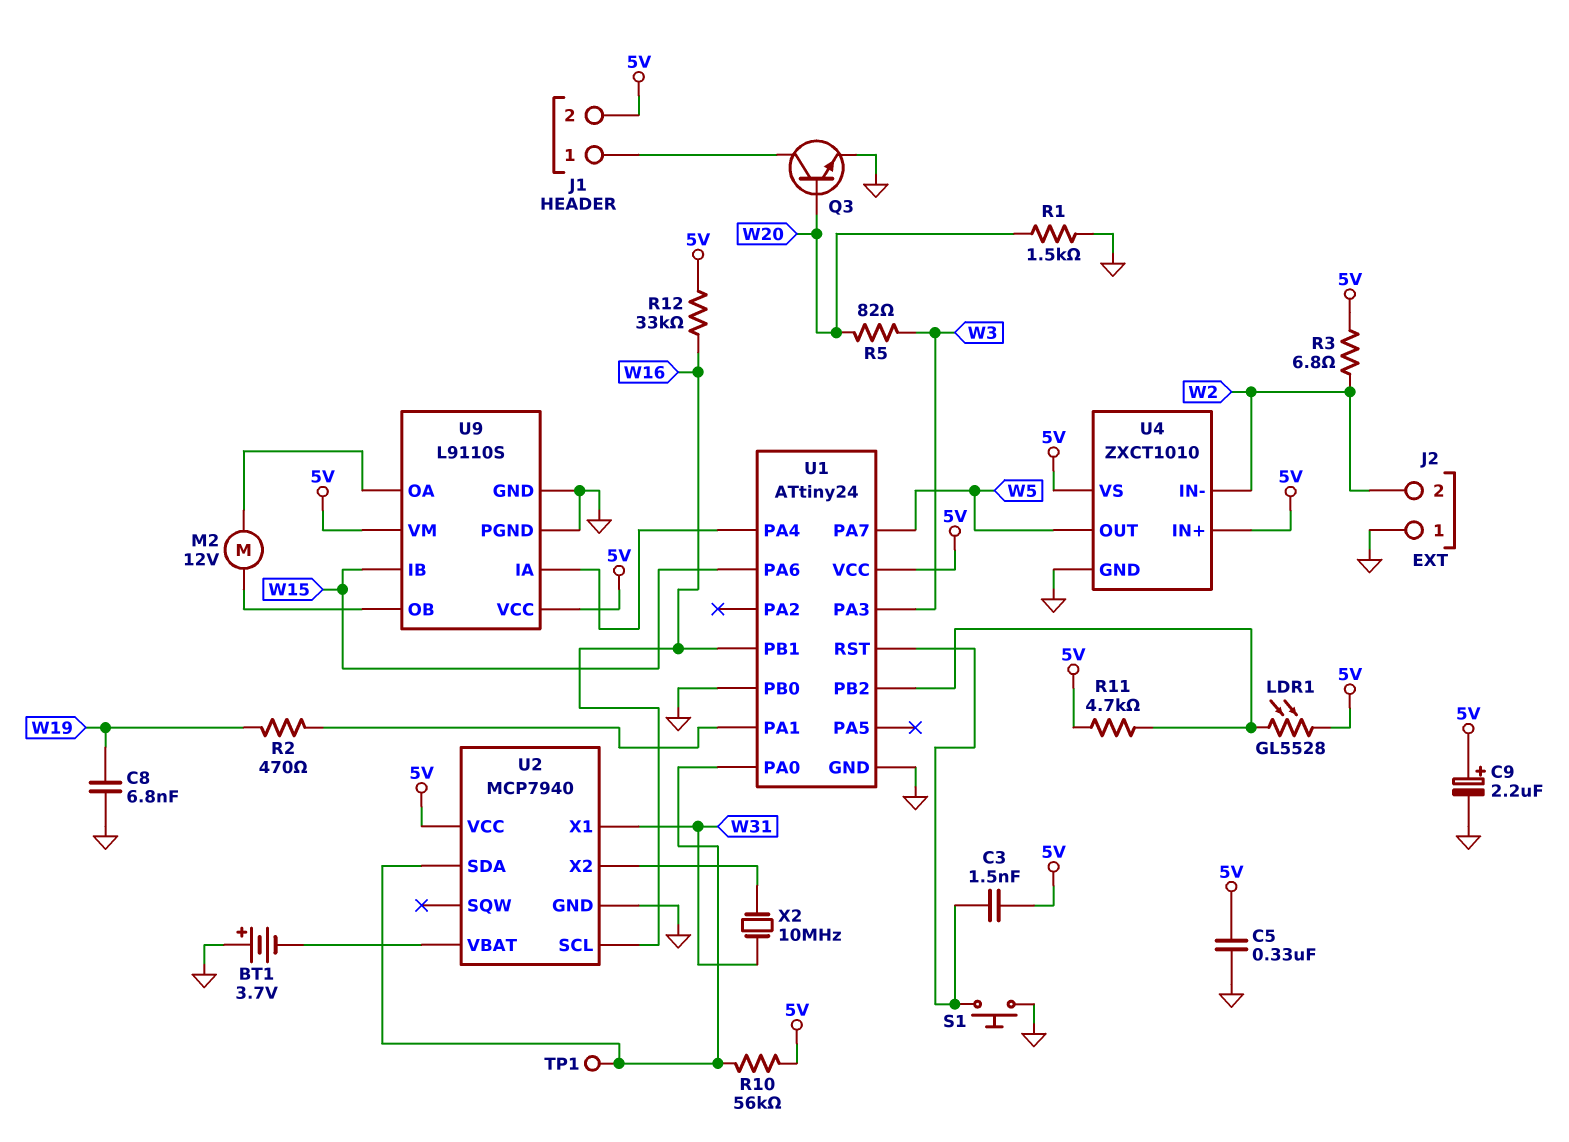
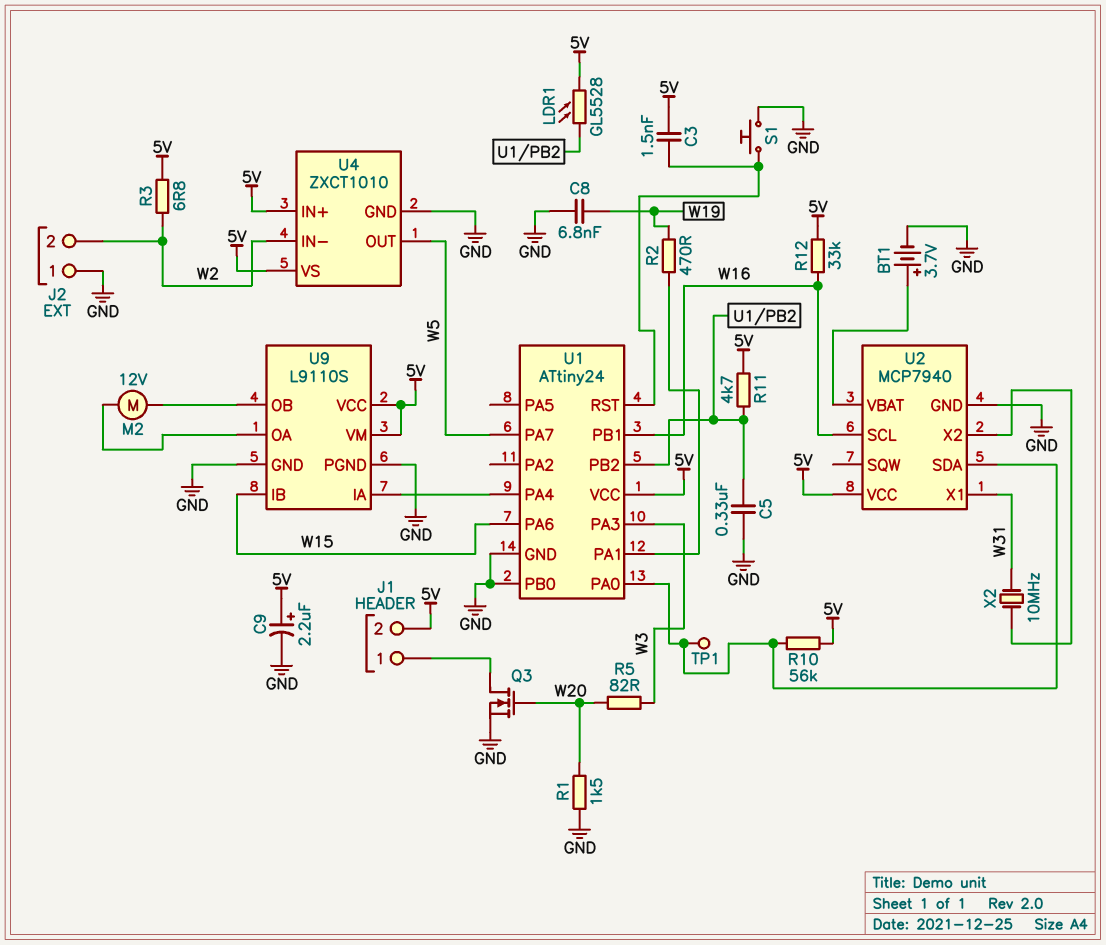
BT1: 3.7V (plus GND, minus U2/VBAT) -> 3.7V (plus U2/VBAT, minus GND)
C5: 330nF (5V, GND) -> 330nF (GND, U1/PB2)
Q3: NPN (B W20, C J1/1, E GND) -> NMOS (G W20, D J1/1, S GND)

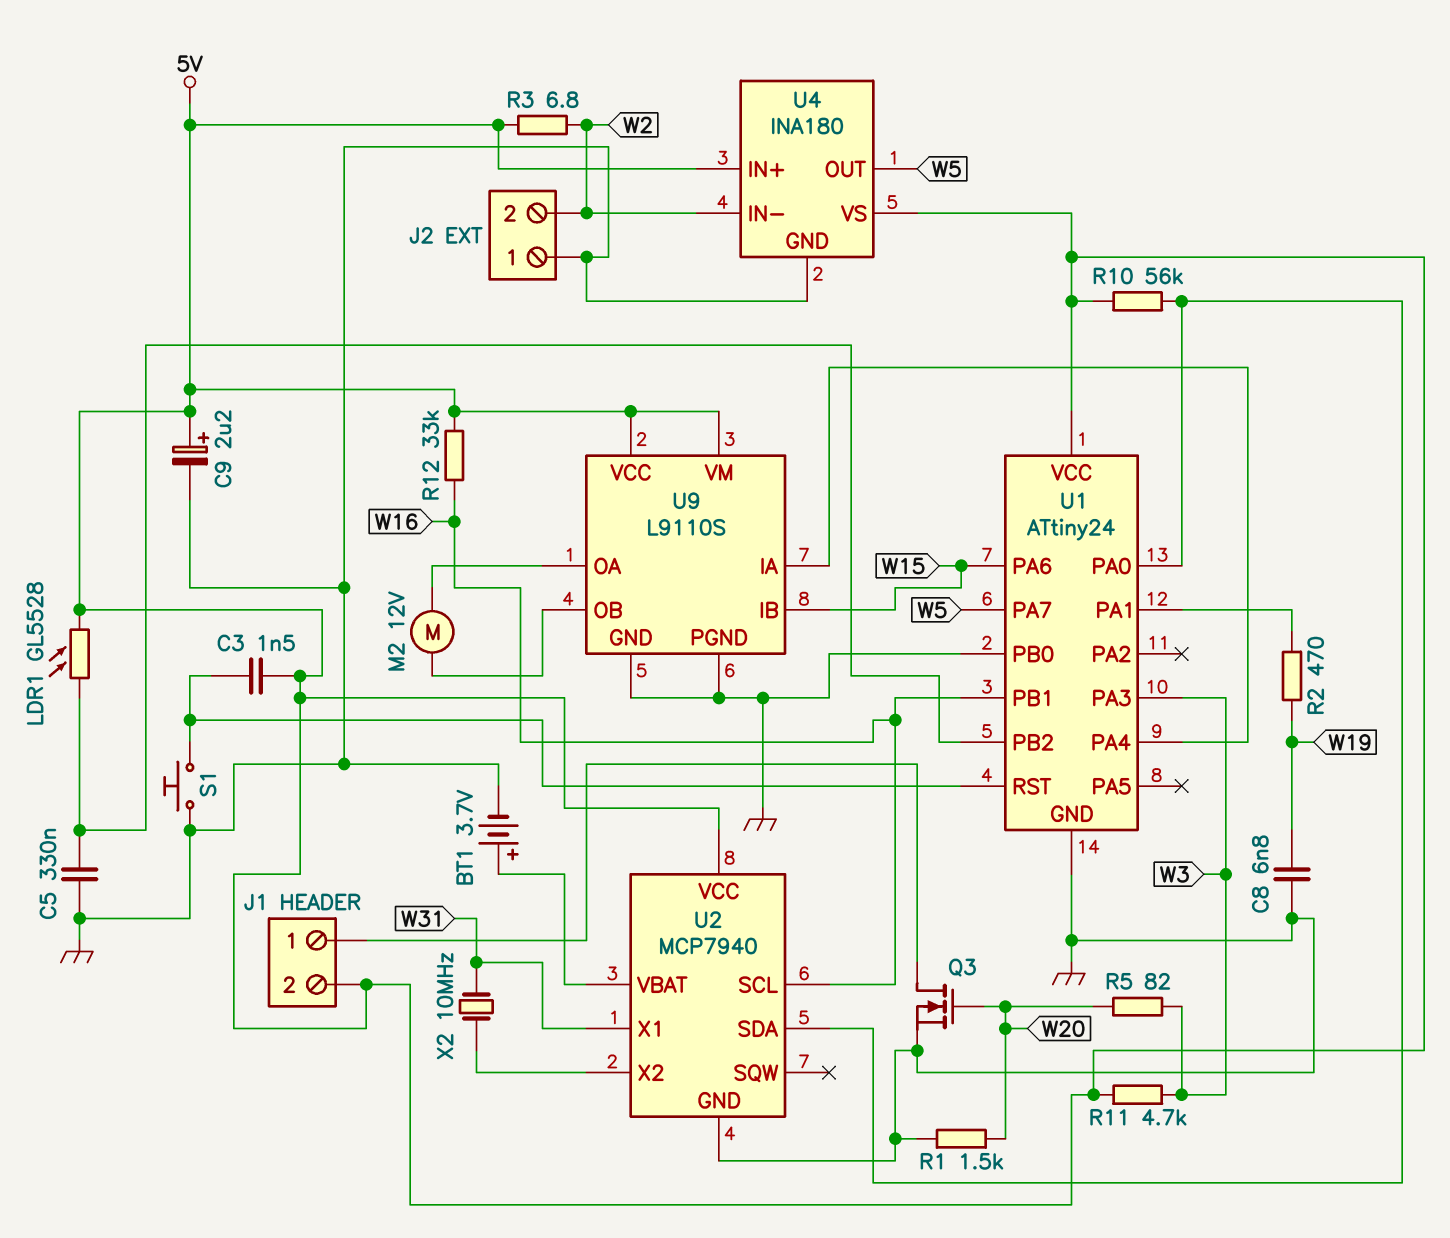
R11: 4.7k (5V, U1/PB2) -> 4.7k (5V, W3)
TP1: test point (U1/PA0) -> none
U4: ZXCT1010 -> INA180

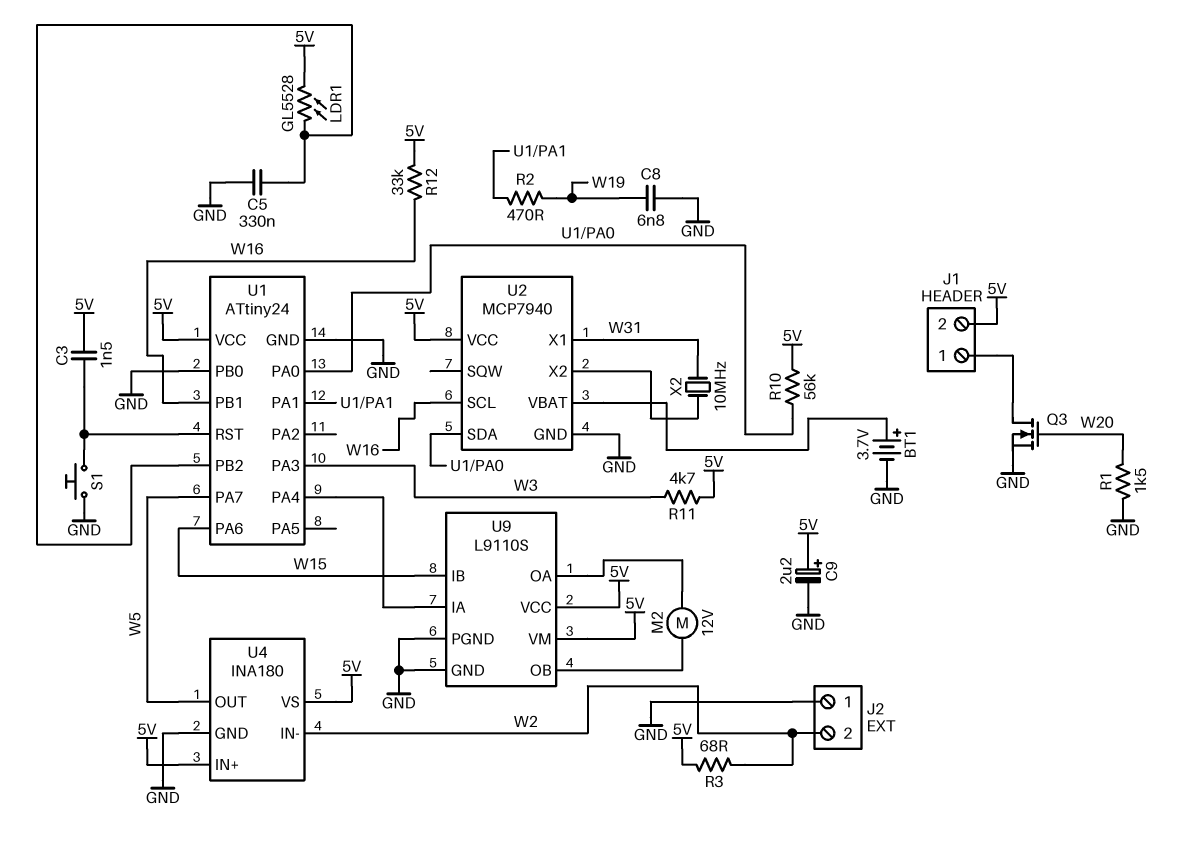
R3: 6.8 (5V, W2) -> 68 (5V, W2)
R5: 82 (W3, W20) -> none

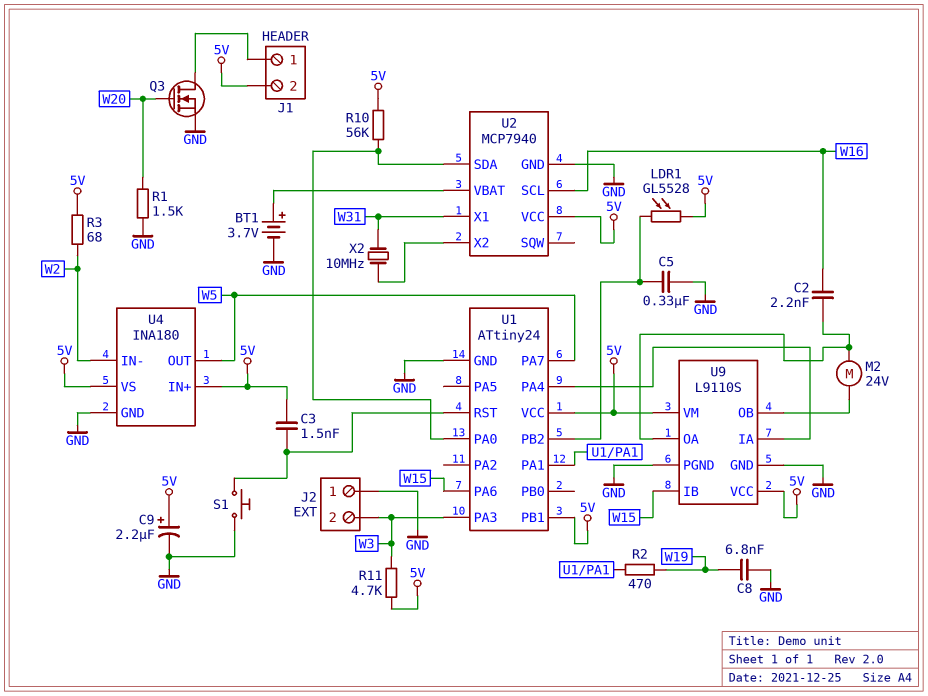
C2: none -> 2.2nF (U9/OA, W16)
J2 pin 2: W2 -> W3
M2: motor 12V (U9/OA, U9/OB) -> motor 24V (U9/OA, U9/OB)
R12: 33k (5V, W16) -> none
U1 pin PB0: GND -> none
U1 pin PB1: W16 -> 5V

